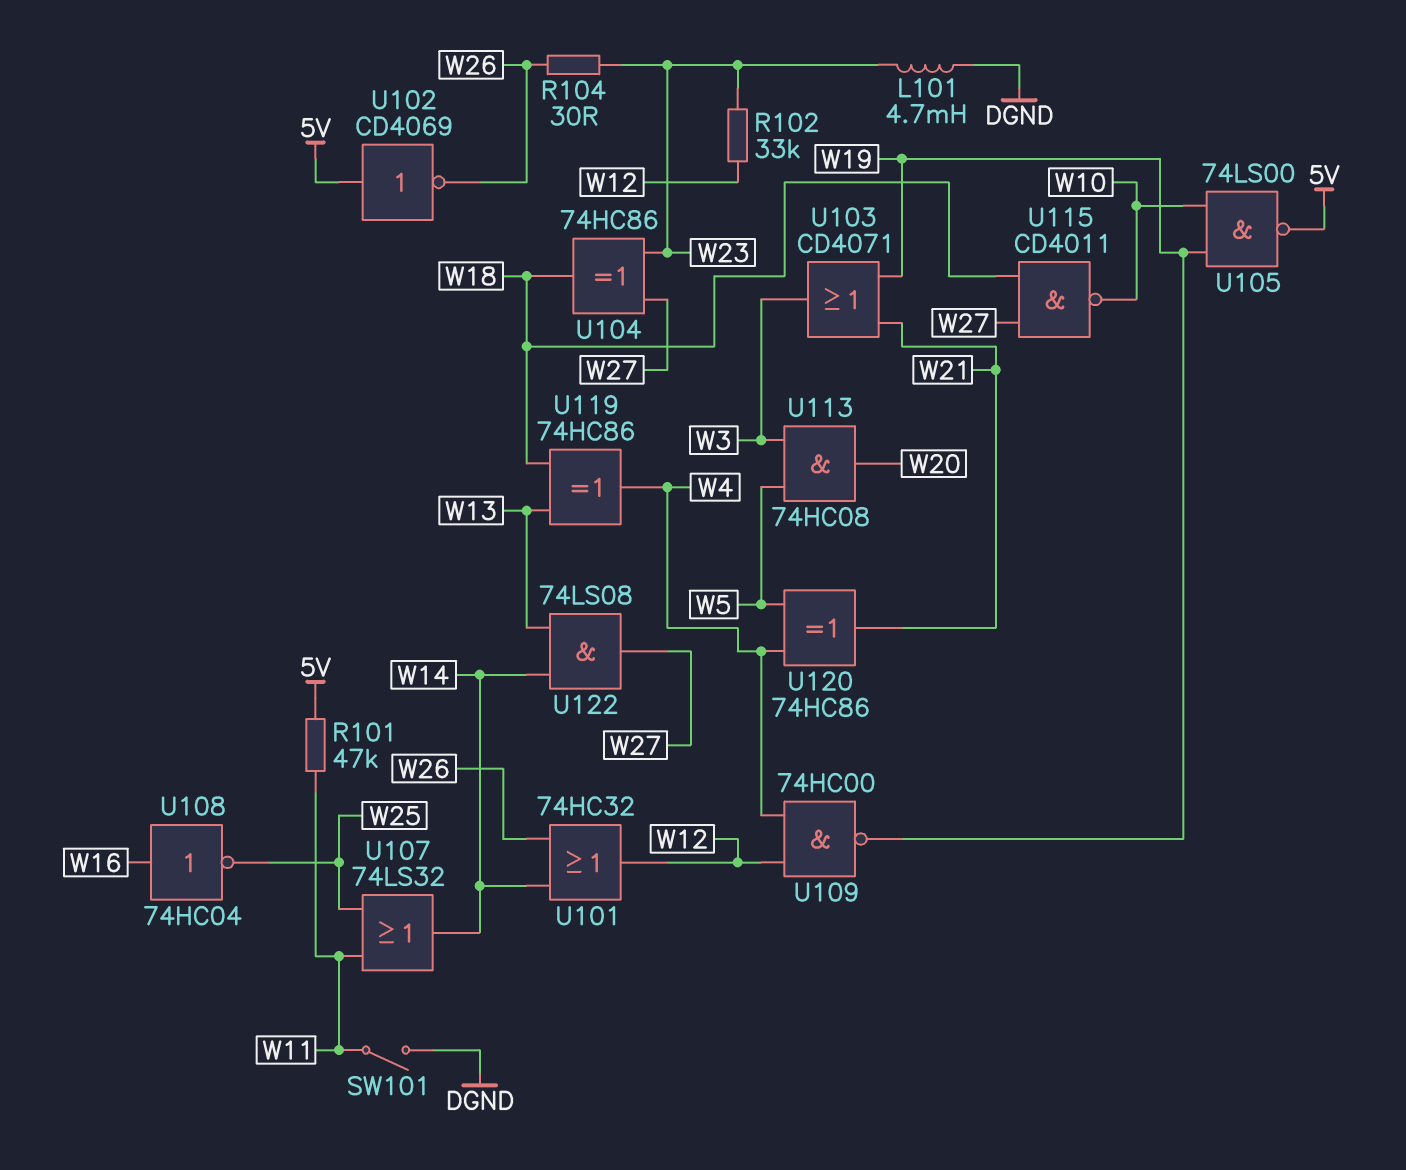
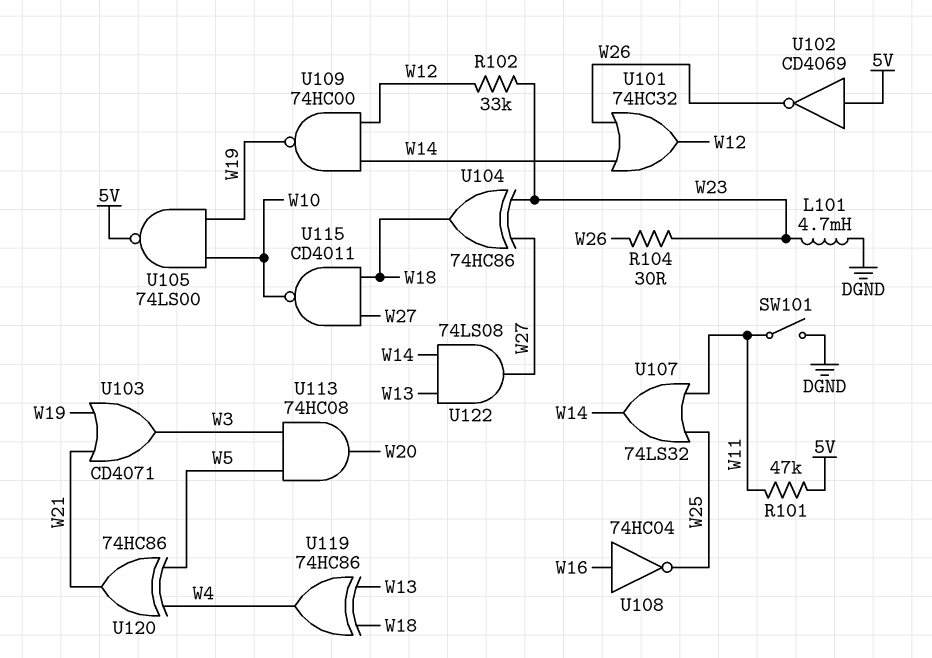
U109: NAND 74HC00 (in W4, in W12, out W19) -> NAND 74HC00 (in W12, in W14, out W19)

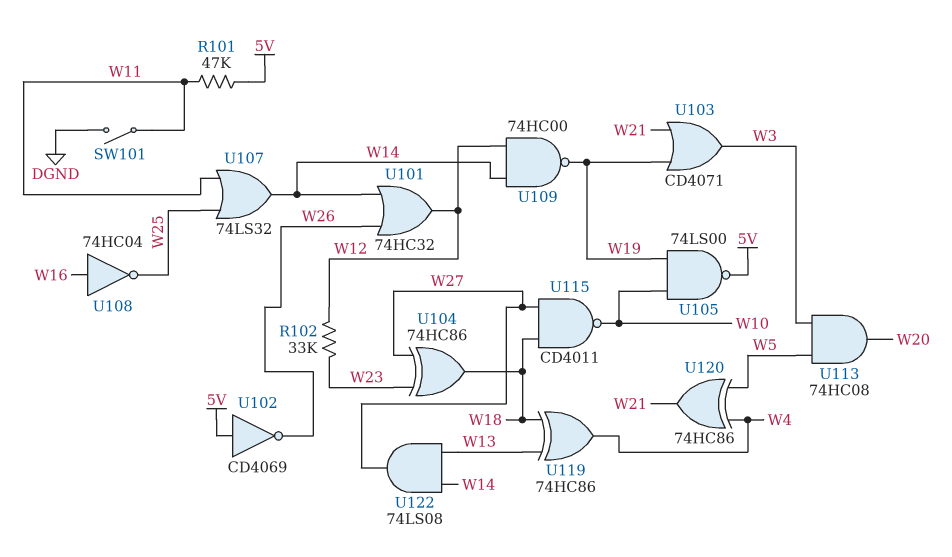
L101: 4.7mH (DGND, W23) -> none
R104: 30 (W23, W26) -> none

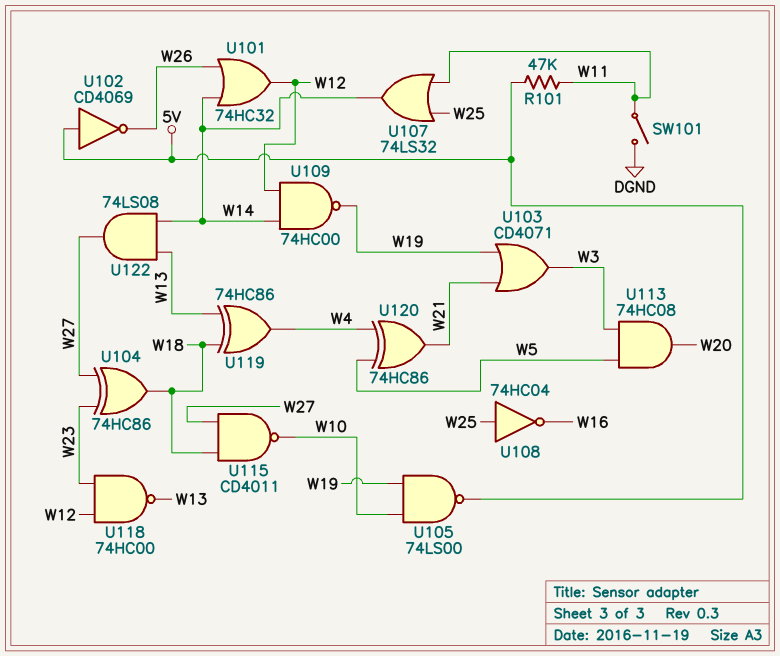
R102: 33k (W12, W23) -> none
U108: NOT 74HC04 (in W16, out W25) -> NOT 74HC04 (in W25, out W16)
U118: none -> NAND 74HC00 (in W12, in W23, out W13)

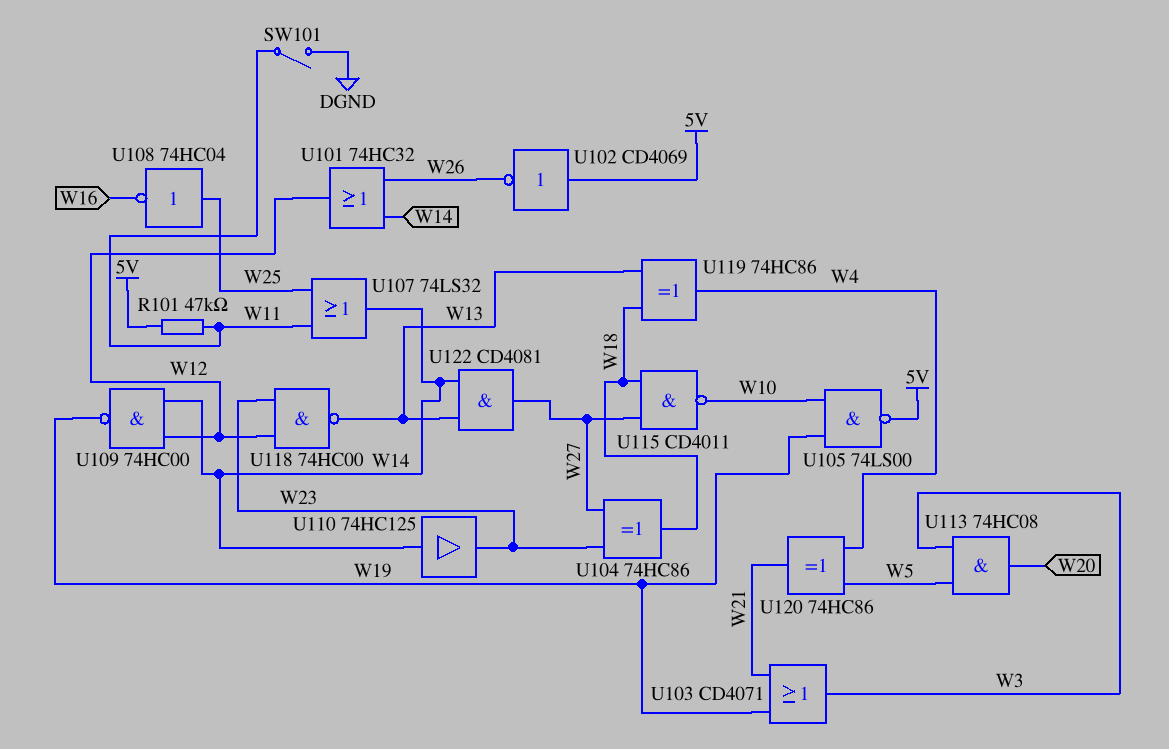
U110: none -> buffer 74HC125 (in W14, out W23)
U122: AND 74LS08 (in W13, in W14, out W27) -> AND CD4081 (in W13, in W14, out W27)

